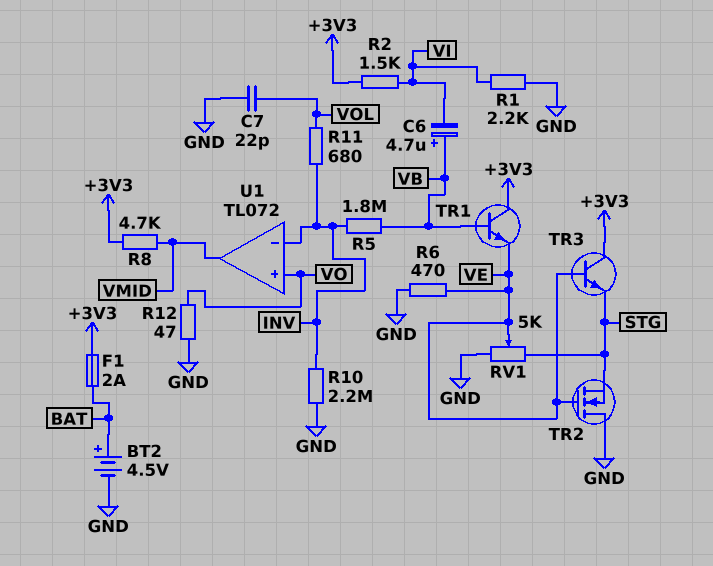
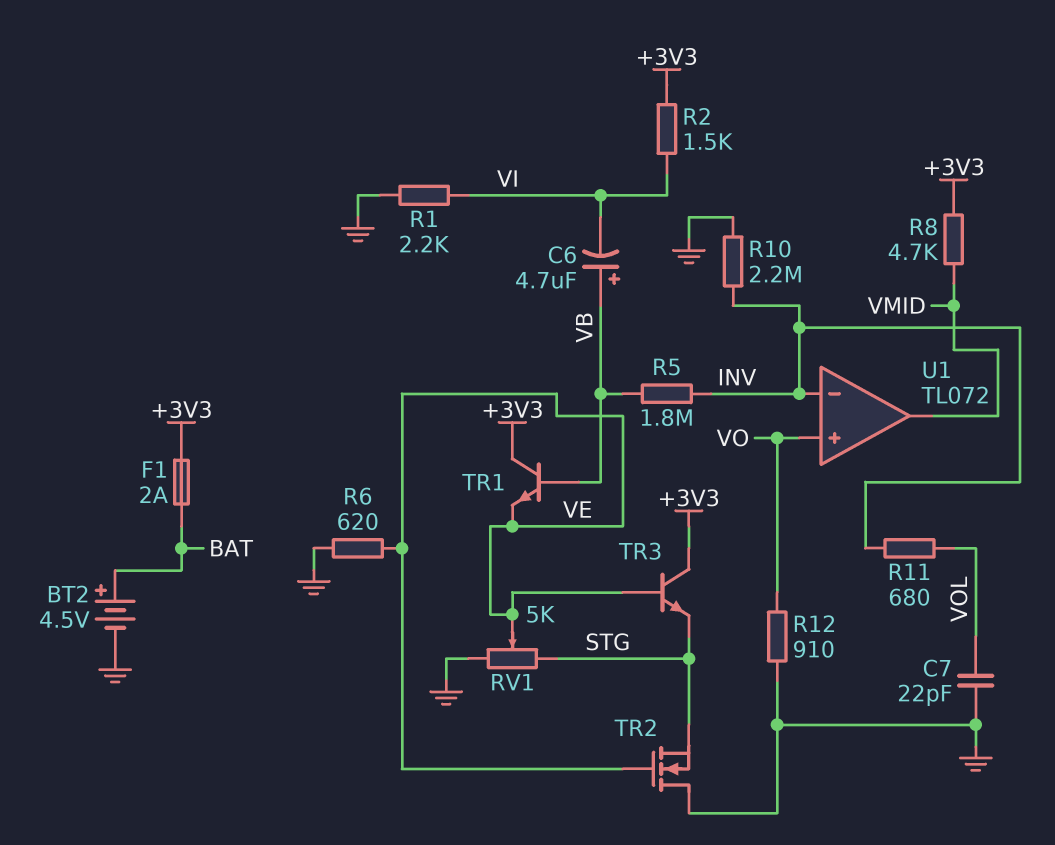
R6: 470 (GND, VE) -> 620 (GND, VE)
R12: 47 (GND, VO) -> 910 (GND, VO)

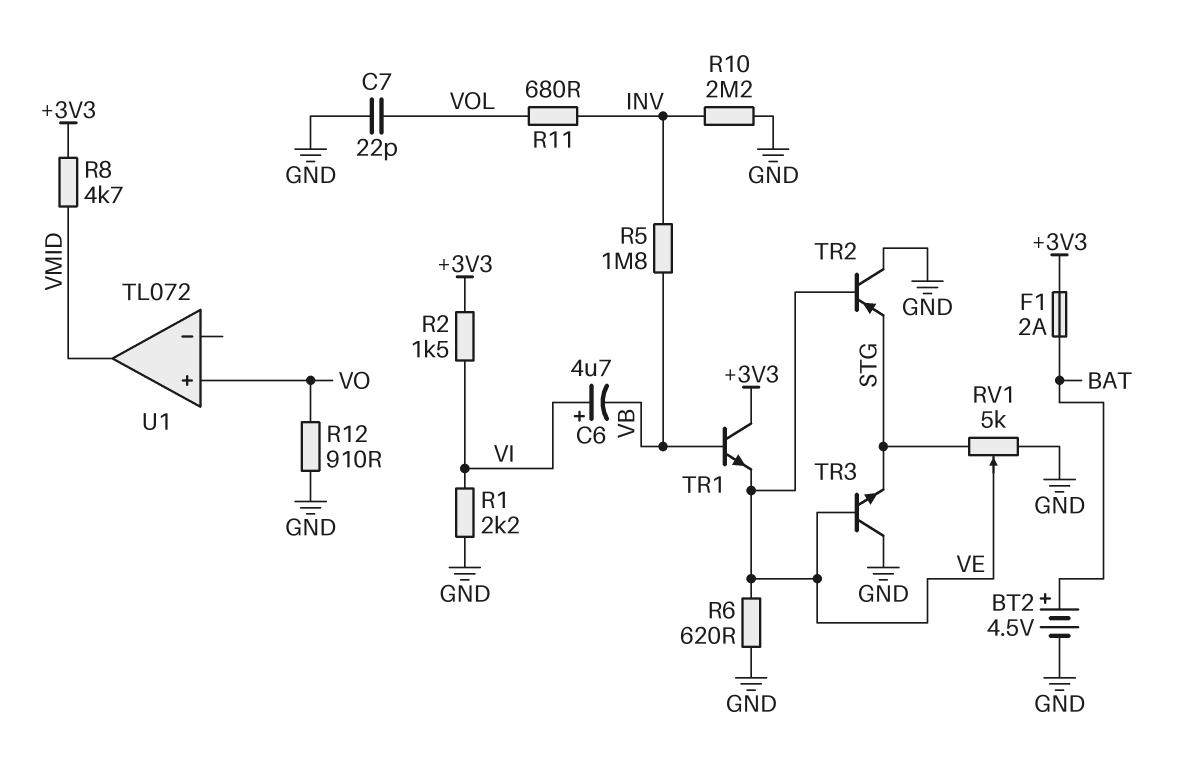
C6: 4.7uF (plus VB, minus VI) -> 4.7uF (plus VI, minus VB)
TR2: NMOS (G VE, D GND, S STG) -> PNP (B VE, C GND, E STG)
TR3: NPN (B VE, C +3V3, E STG) -> NPN (B VE, C GND, E STG)
U1 pin in-: INV -> none

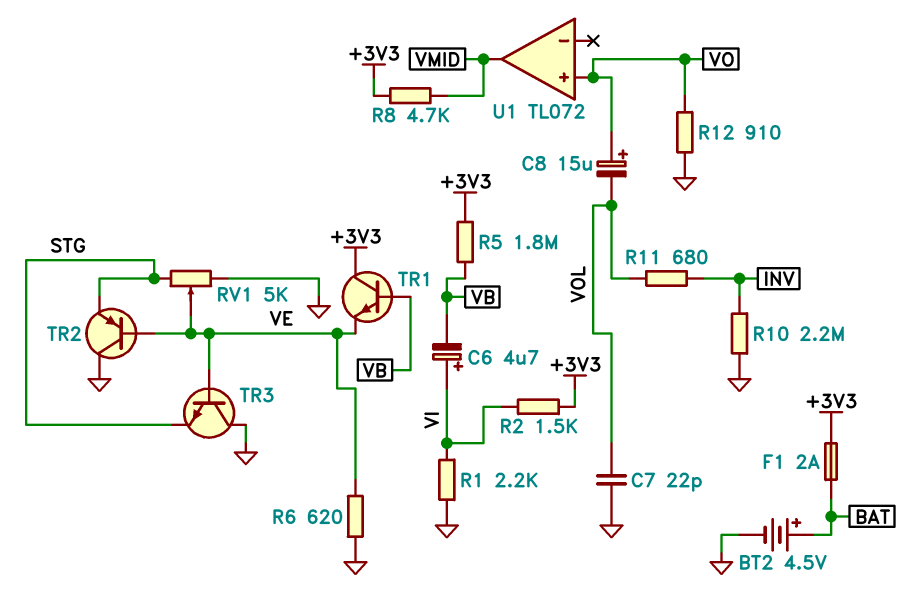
C8: none -> 15uF (plus VO, minus VOL)
R5: 1.8M (INV, VB) -> 1.8M (+3V3, VB)

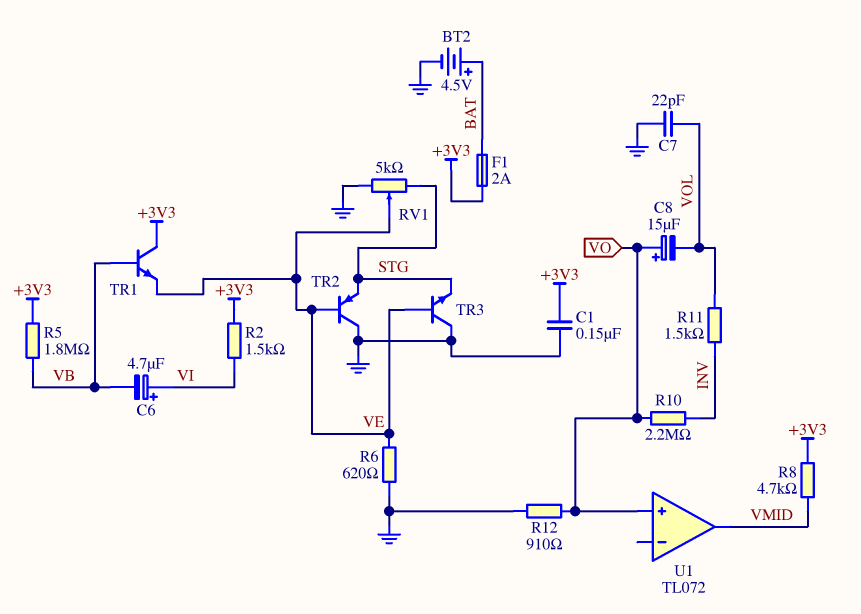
C1: none -> 150nF (+3V3, GND)
R1: 2.2k (GND, VI) -> none
R10: 2.2M (GND, INV) -> 2.2M (INV, VO)
R11: 680 (INV, VOL) -> 1.5k (INV, VOL)

